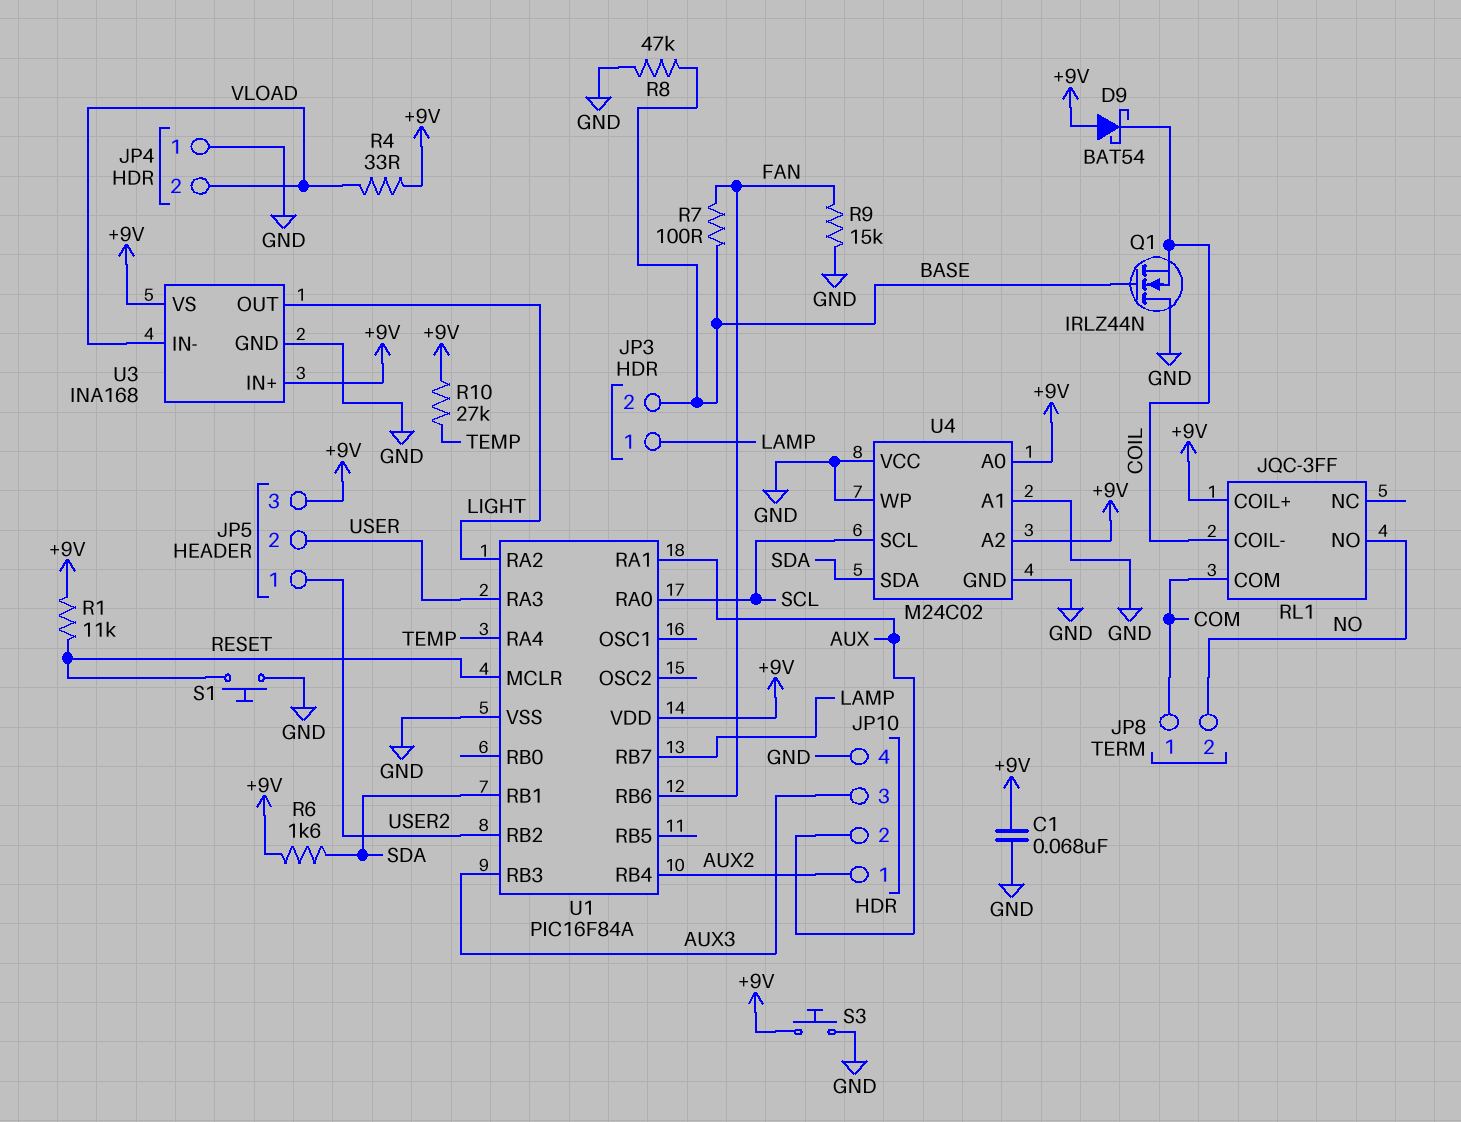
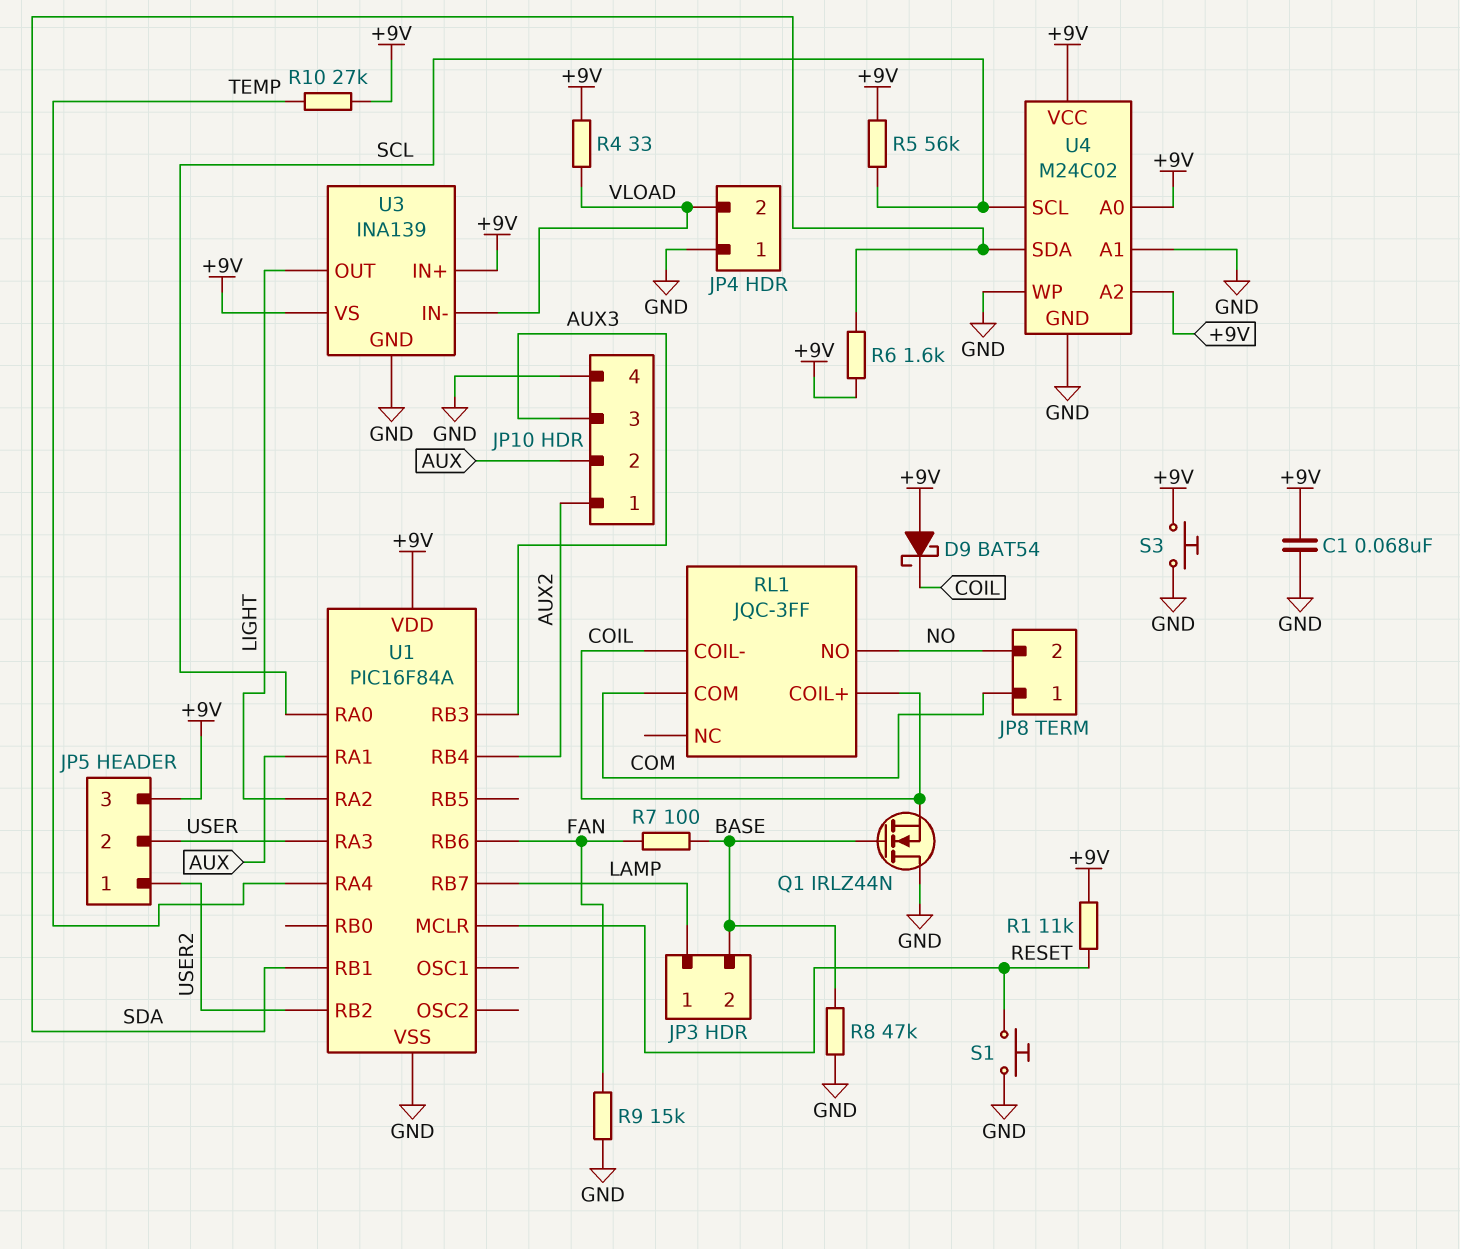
R5: none -> 56k (+9V, SCL)
RL1 pin COIL+: +9V -> COIL
U3: INA168 -> INA139
U4 pin VCC: GND -> +9V

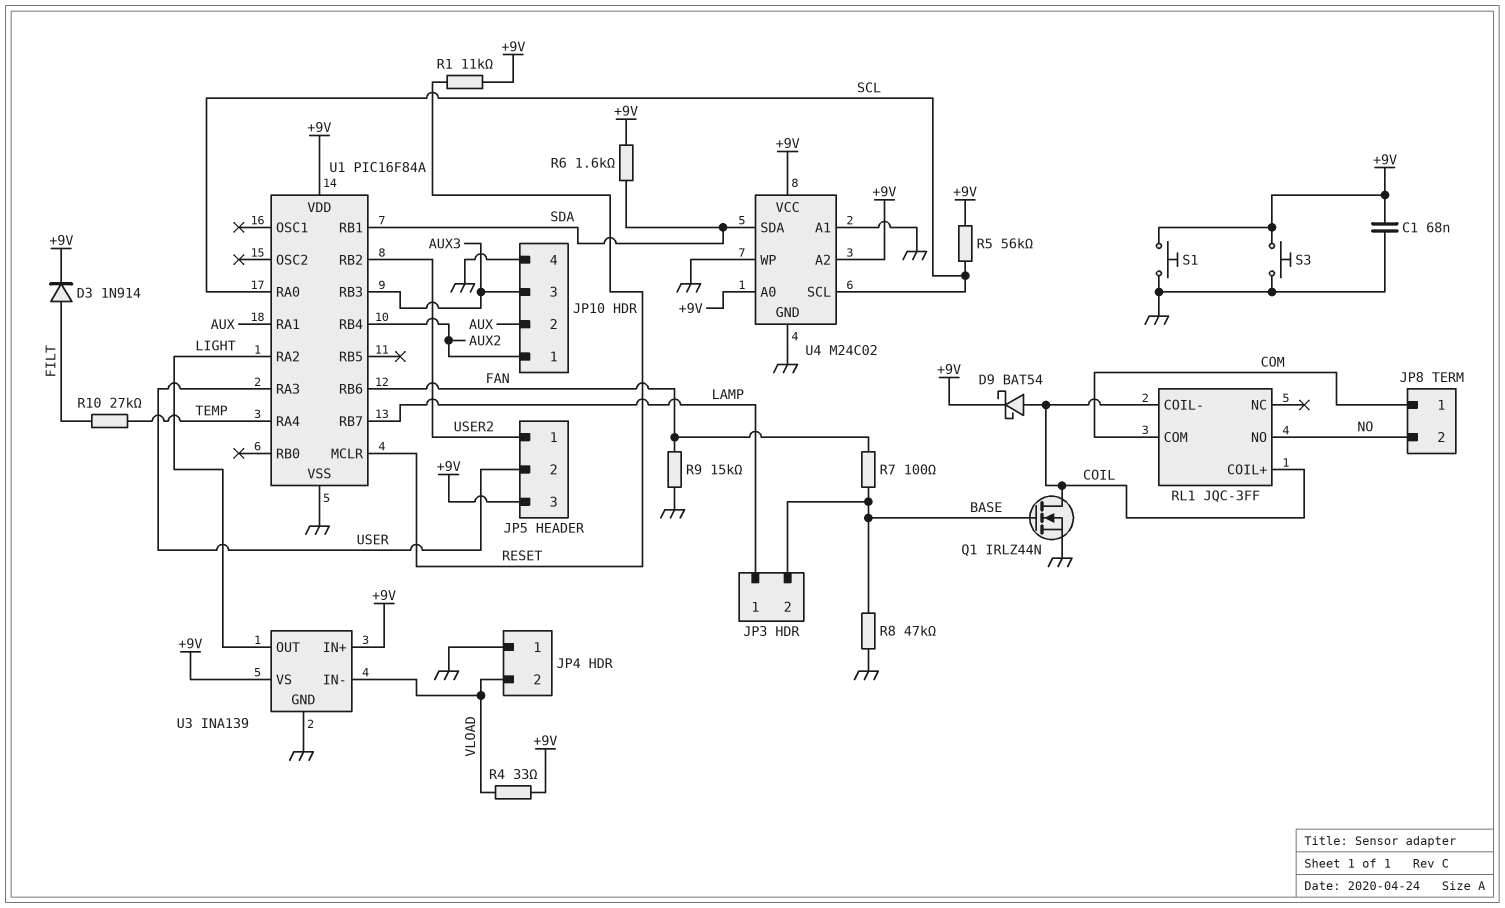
D3: none -> diode 1N914 (A FILT, K +9V)
D9: schottky BAT54 (A +9V, K COIL) -> schottky BAT54 (A COIL, K +9V)
Q1: NMOS IRLZ44N (G BASE, D GND, S COIL) -> NMOS IRLZ44N (G BASE, D COIL, S GND)
R10: 27k (+9V, TEMP) -> 27k (FILT, TEMP)
S1: button (GND, RESET) -> button (+9V, GND)

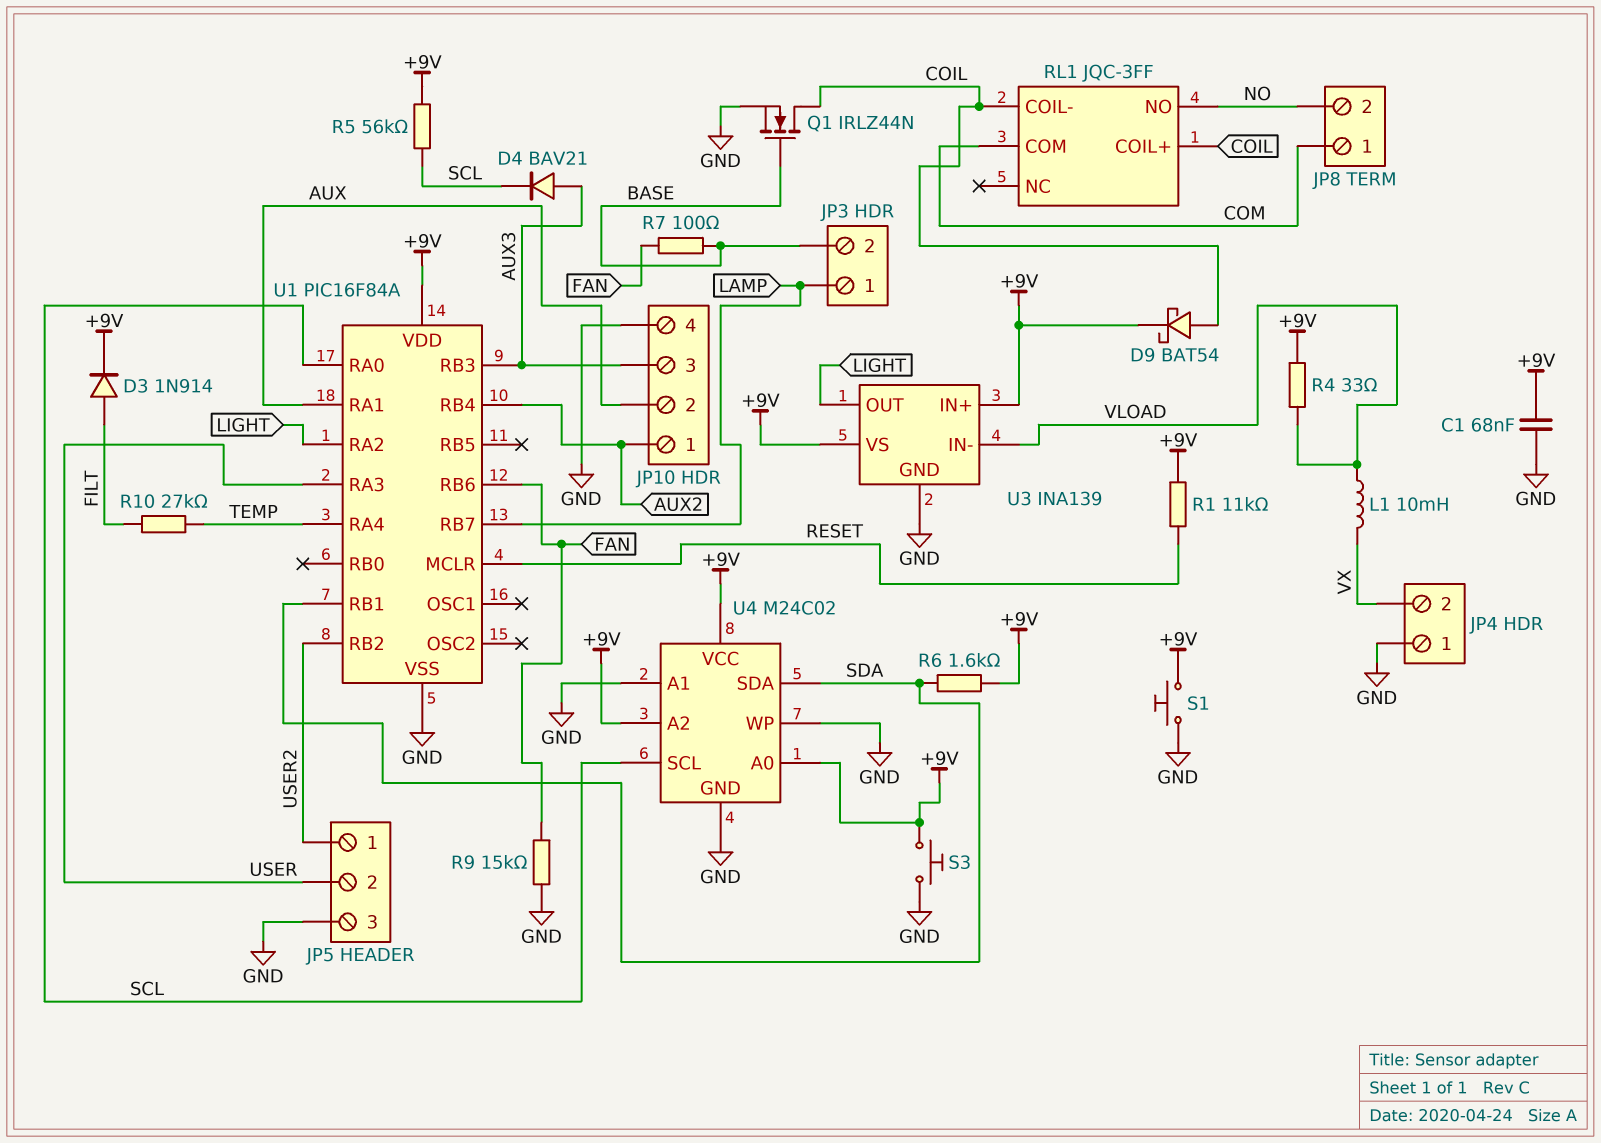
D4: none -> diode BAV21 (A AUX3, K SCL)
JP4 pin 2: VLOAD -> VX
JP5 pin 3: +9V -> GND
L1: none -> 10mH (VLOAD, VX)
R8: 47k (BASE, GND) -> none

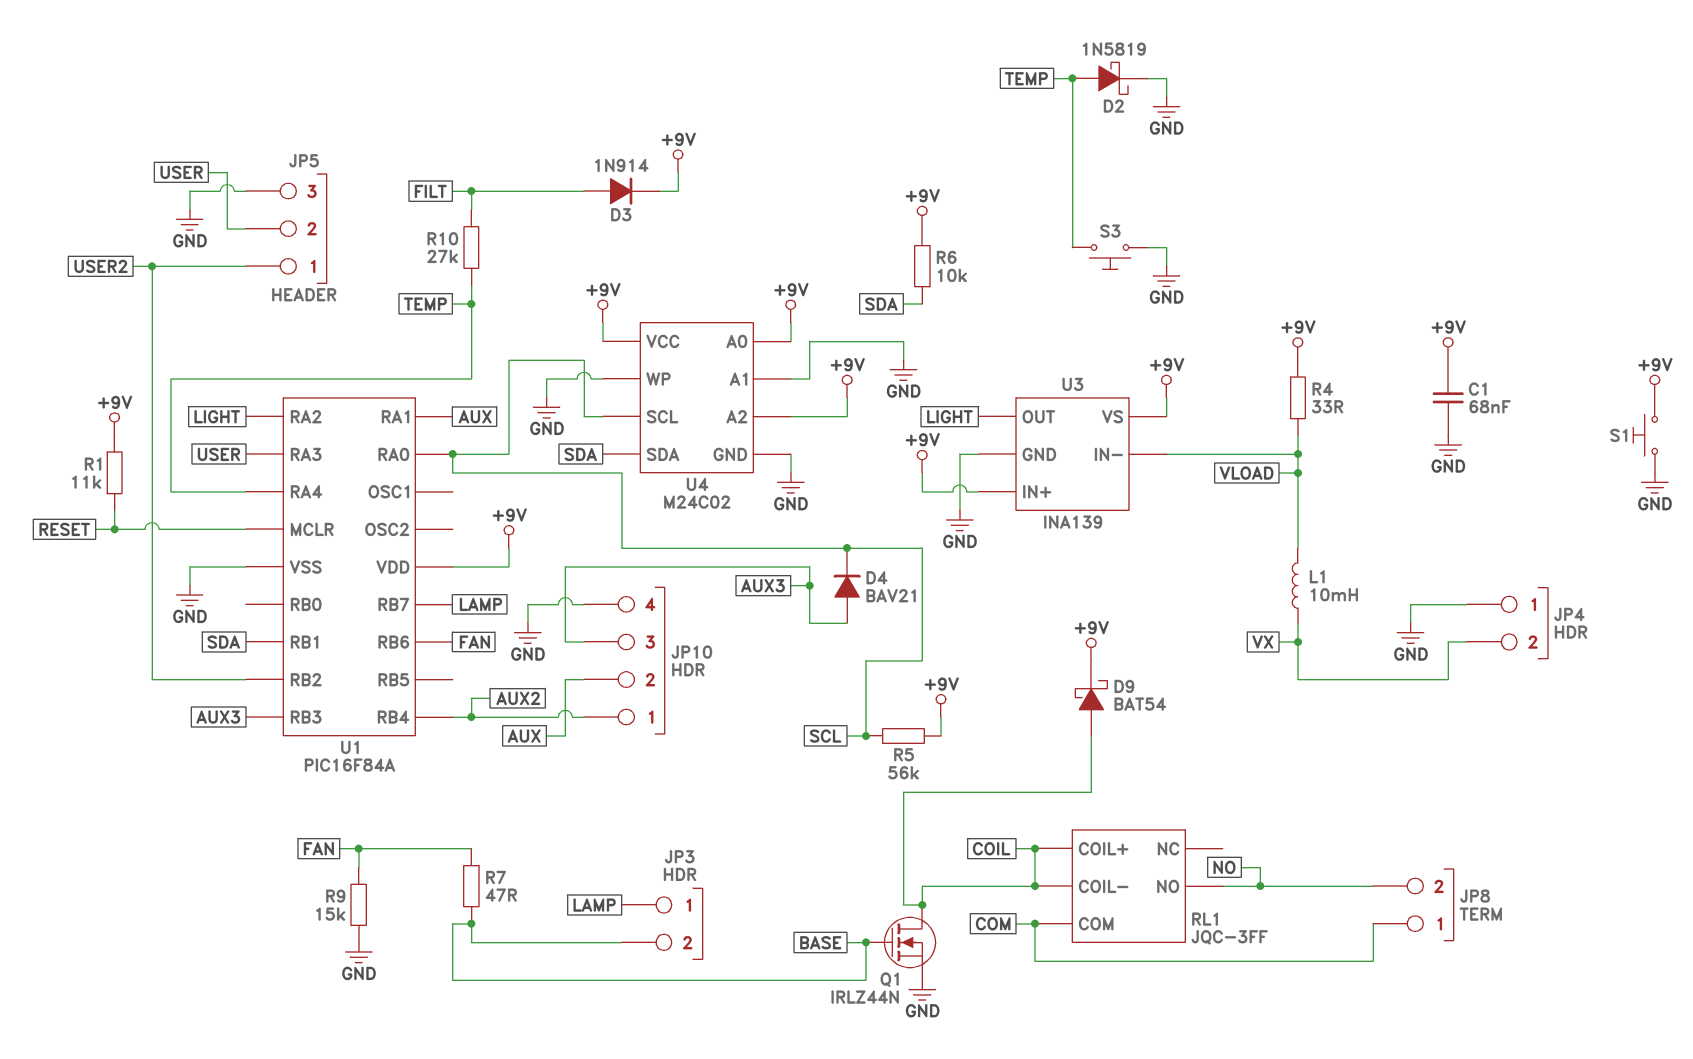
D2: none -> schottky 1N5819 (A TEMP, K GND)
R6: 1.6k (+9V, SDA) -> 10k (+9V, SDA)
R7: 100 (BASE, FAN) -> 47 (BASE, FAN)
S3: button (+9V, GND) -> button (GND, TEMP)

